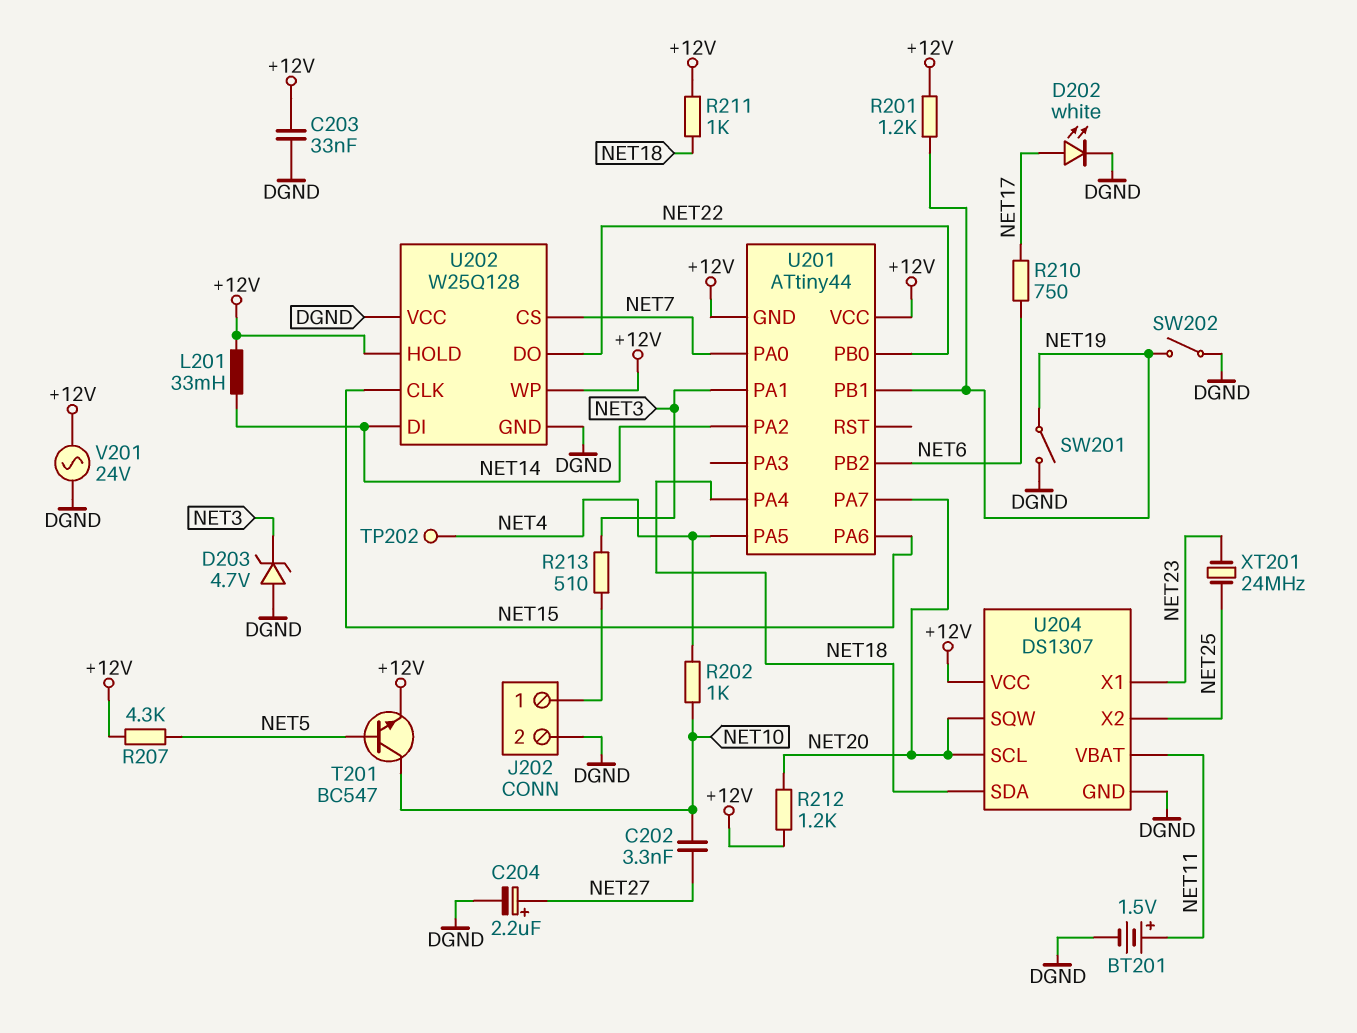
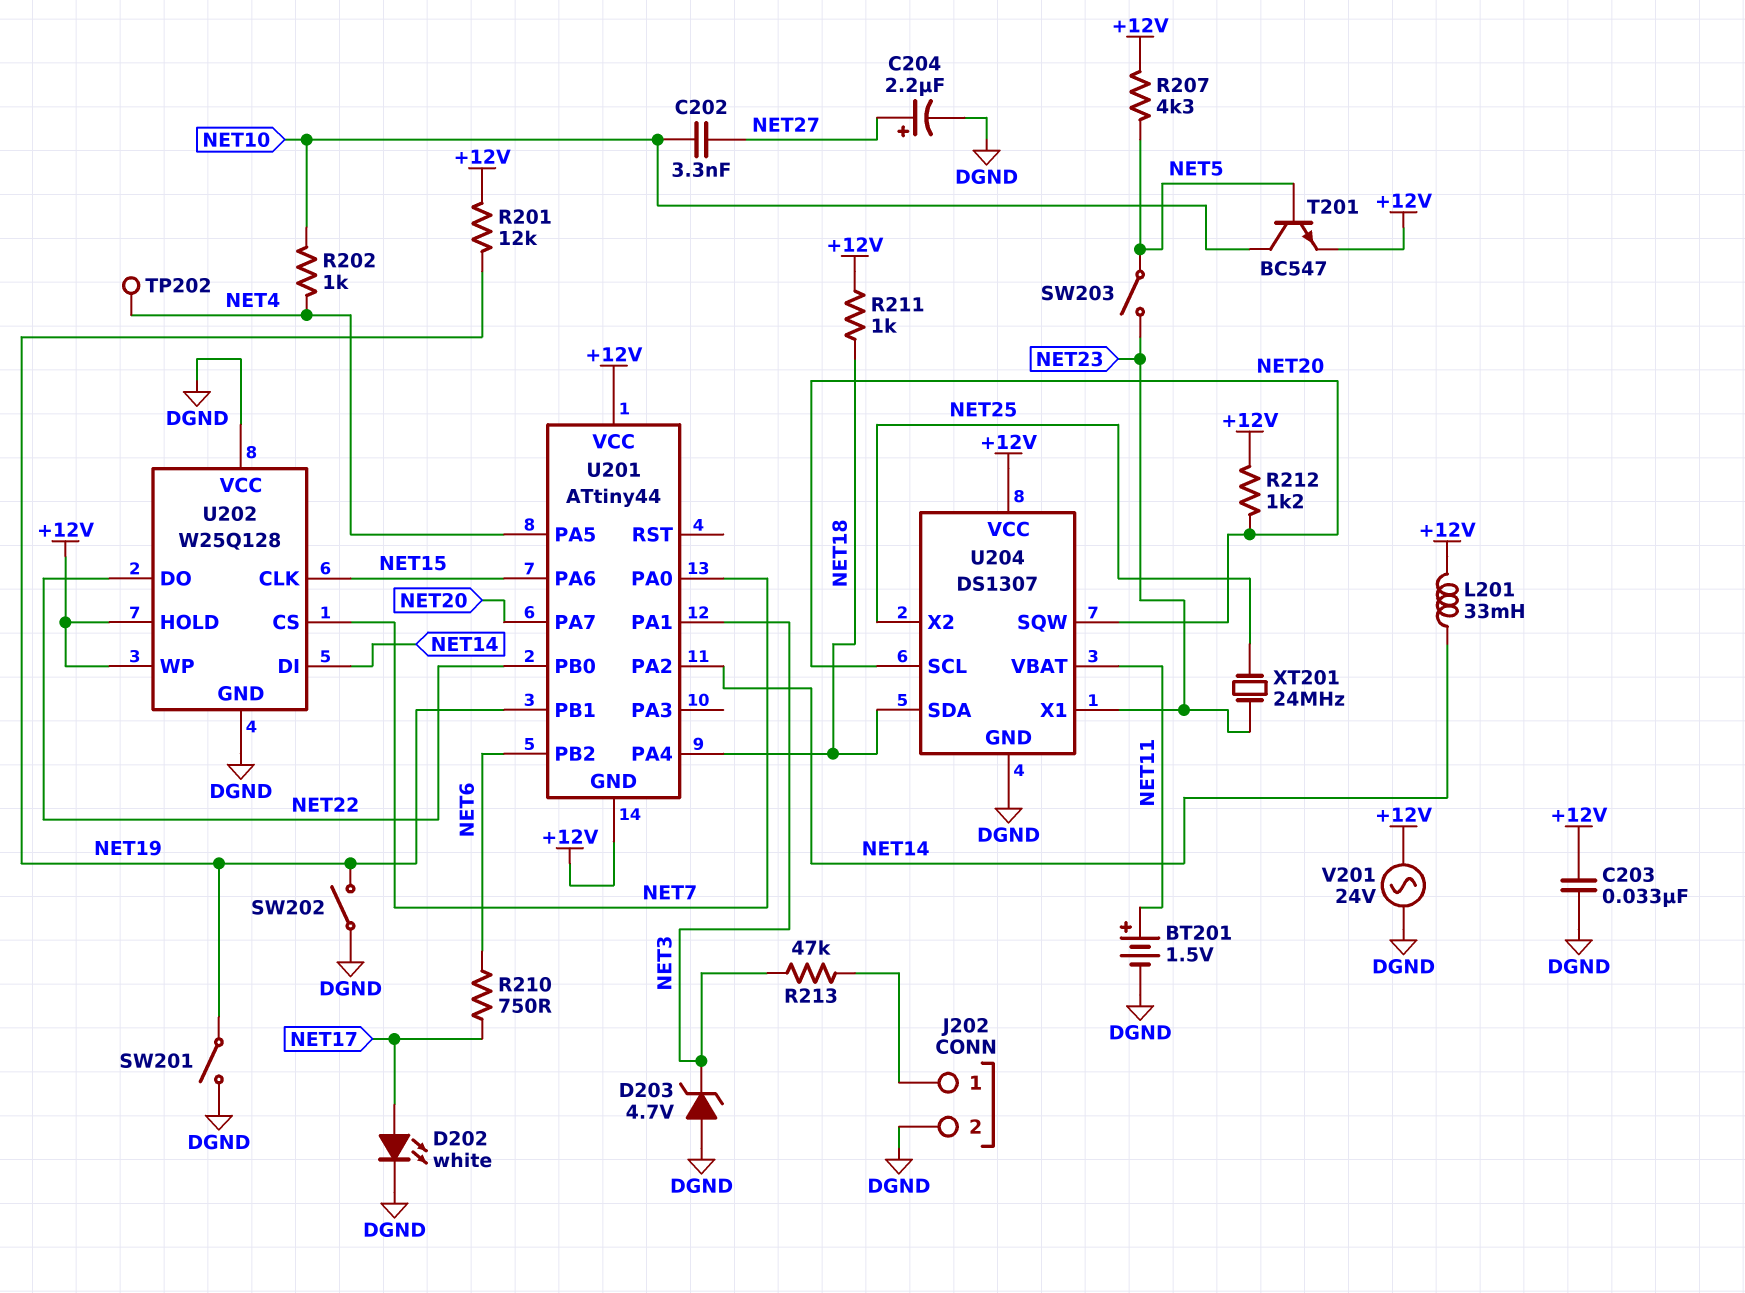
R201: 1.2k (+12V, NET19) -> 12k (+12V, NET19)
R213: 510 (J202/1, NET3) -> 47k (J202/1, NET3)
SW203: none -> switch (NET5, NET23)

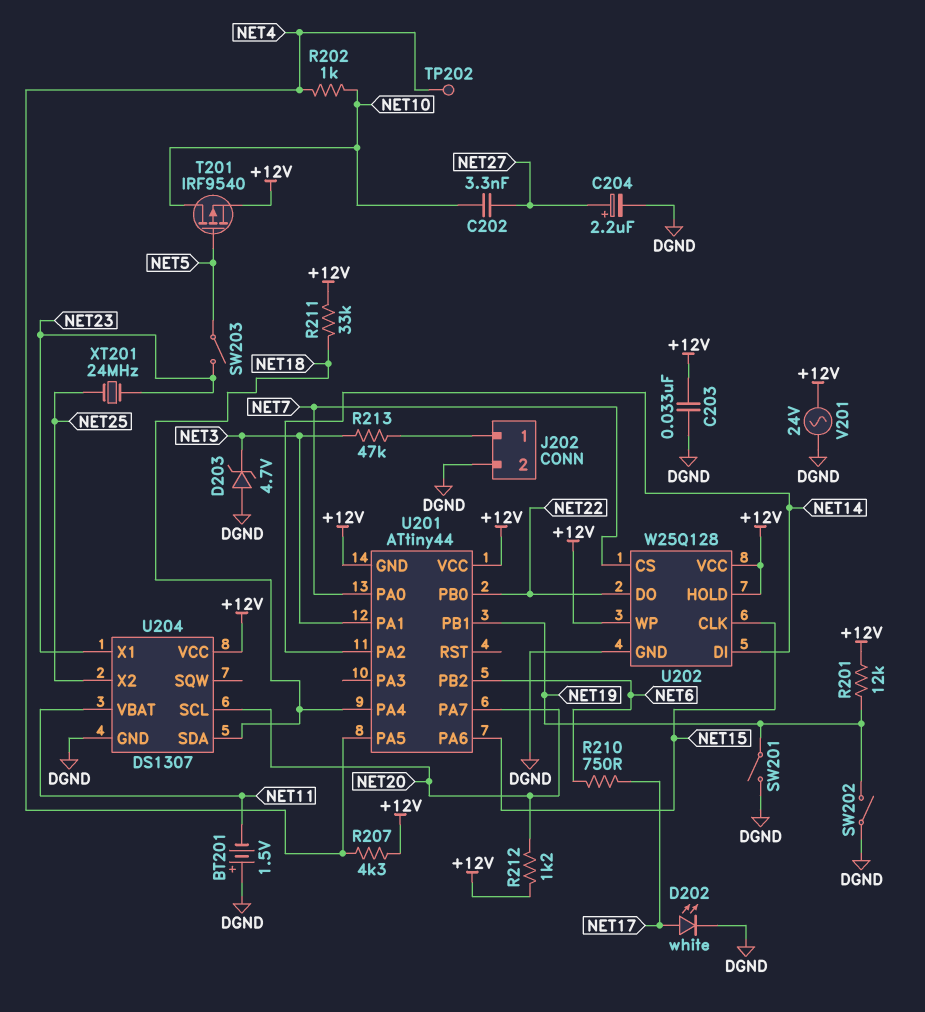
BT201: 1.5V (plus NET11, minus DGND) -> 1.5V (plus DGND, minus NET11)
L201: 33mH (+12V, NET14) -> none
R207: 4.3k (+12V, NET5) -> 4.3k (+12V, NET4)
R211: 1k (+12V, NET18) -> 33k (+12V, NET18)
T201: NPN BC547 (B NET5, C NET10, E +12V) -> PMOS IRF9540 (G NET5, D NET10, S +12V)
U202 pin VCC: DGND -> +12V
U204 pin SQW: NET20 -> none

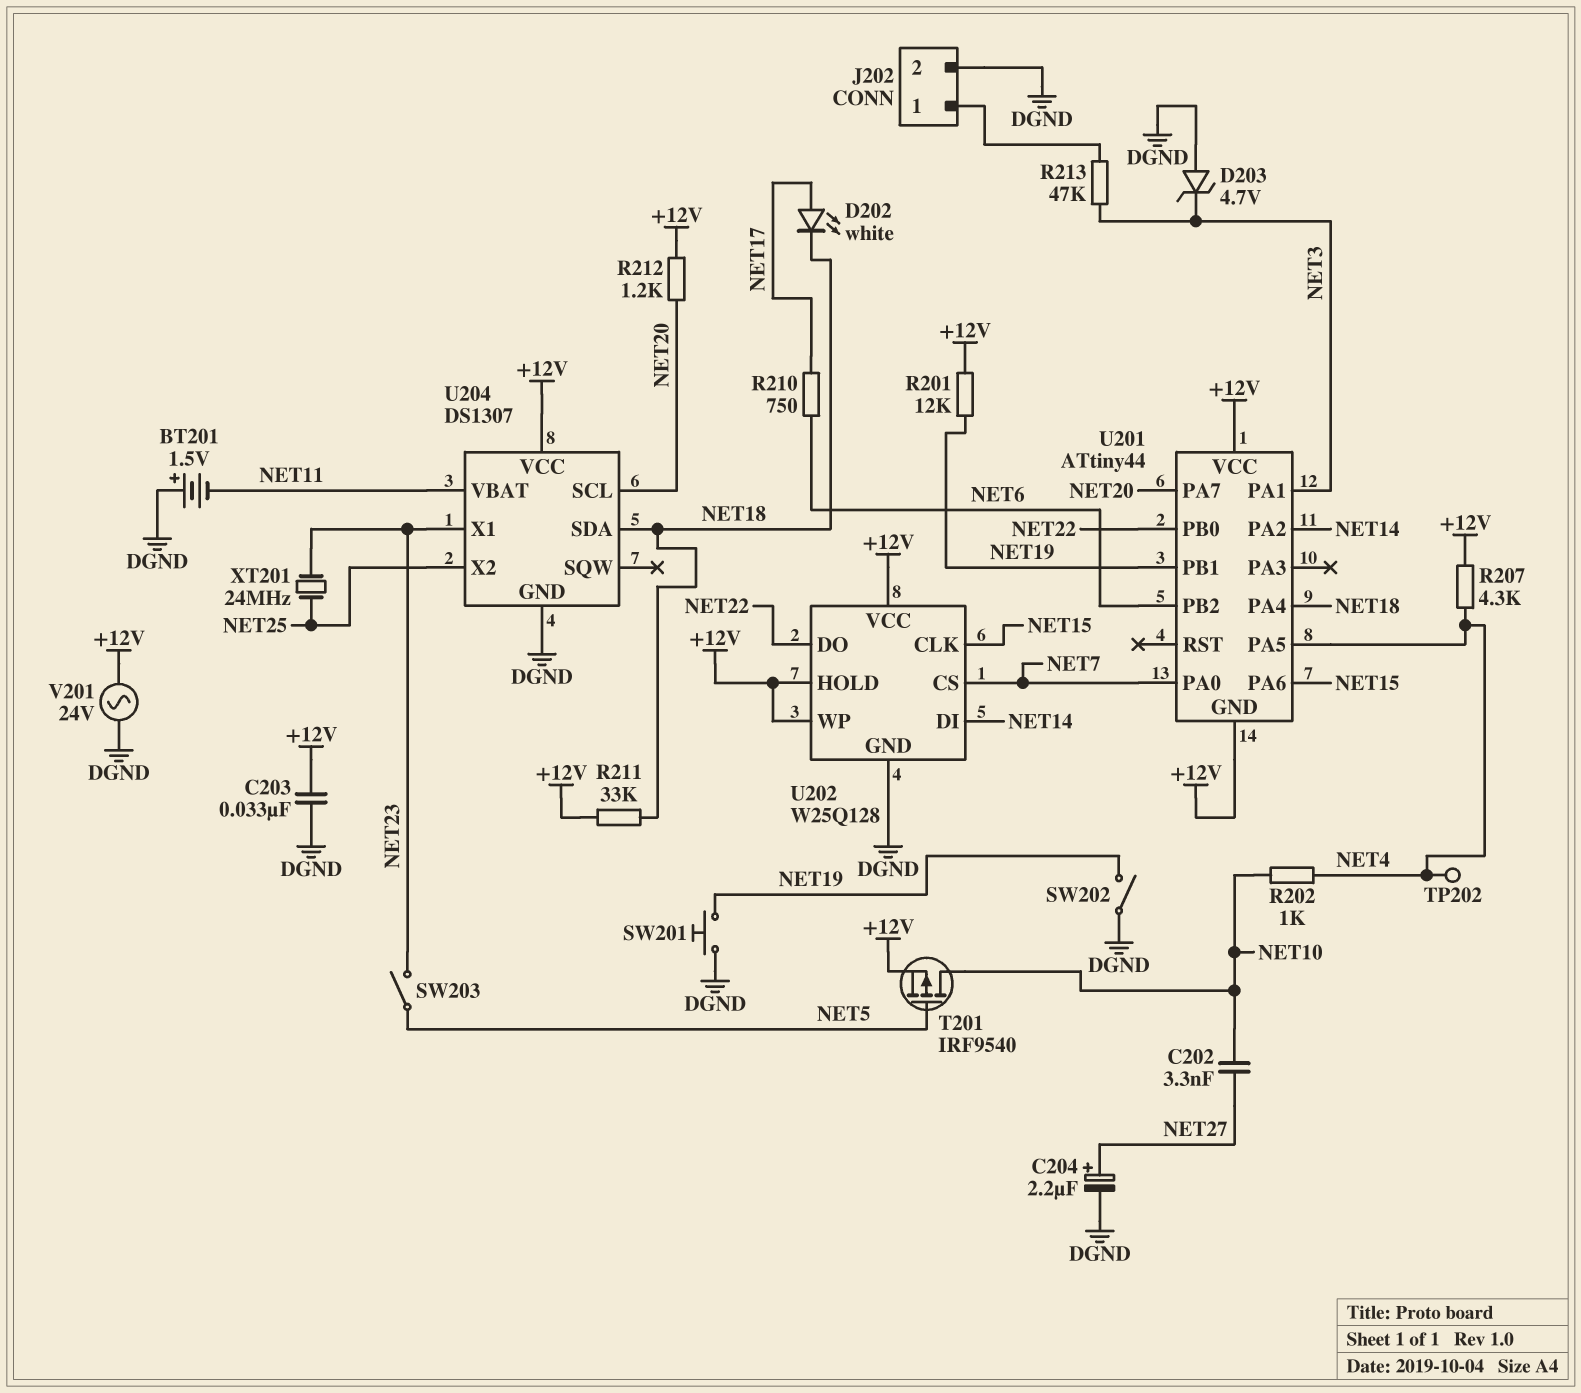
D202: LED white (A NET17, K DGND) -> LED white (A NET17, K NET18)
SW201: switch (DGND, NET19) -> button (DGND, NET19)

